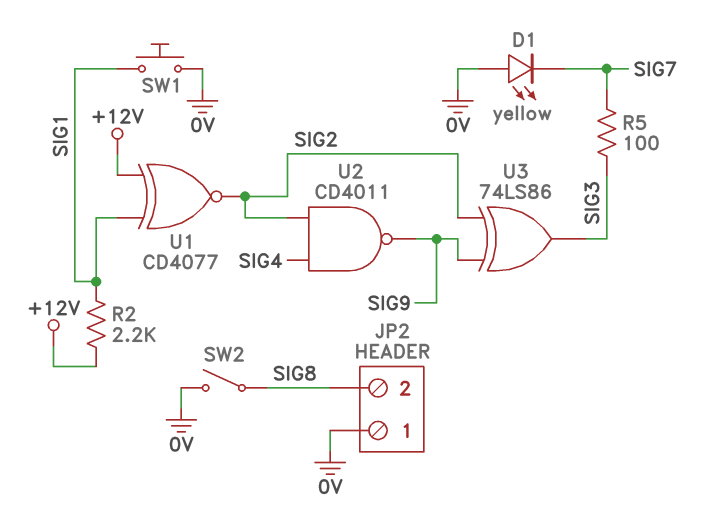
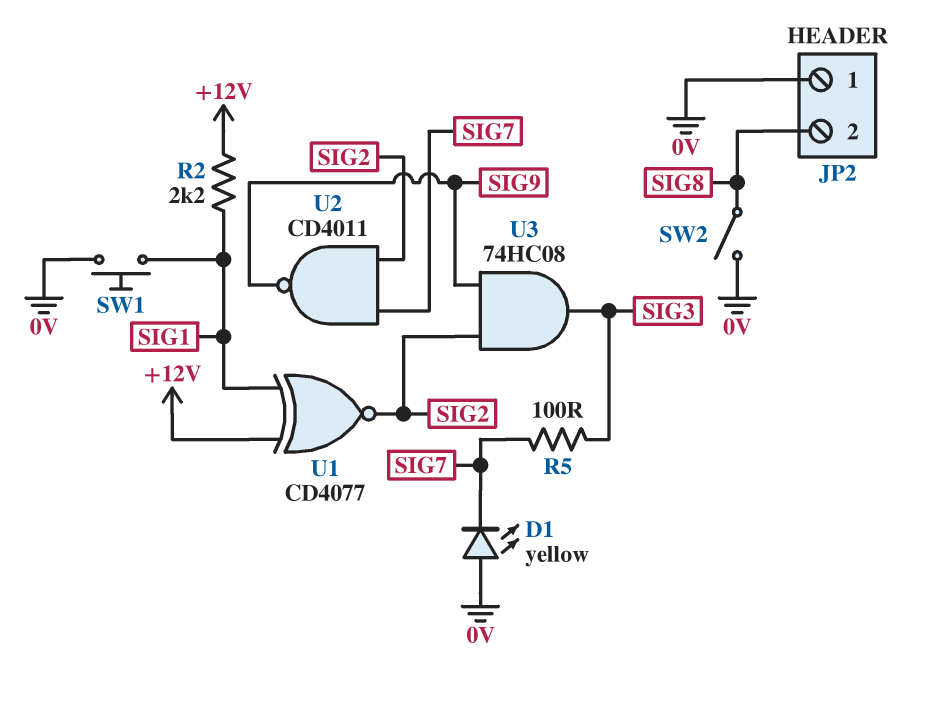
U2: NAND CD4011 (in SIG2, in SIG4, out SIG9) -> NAND CD4011 (in SIG2, in SIG7, out SIG9)
U3: XOR 74LS86 (in SIG2, in SIG9, out SIG3) -> AND 74HC08 (in SIG2, in SIG9, out SIG3)

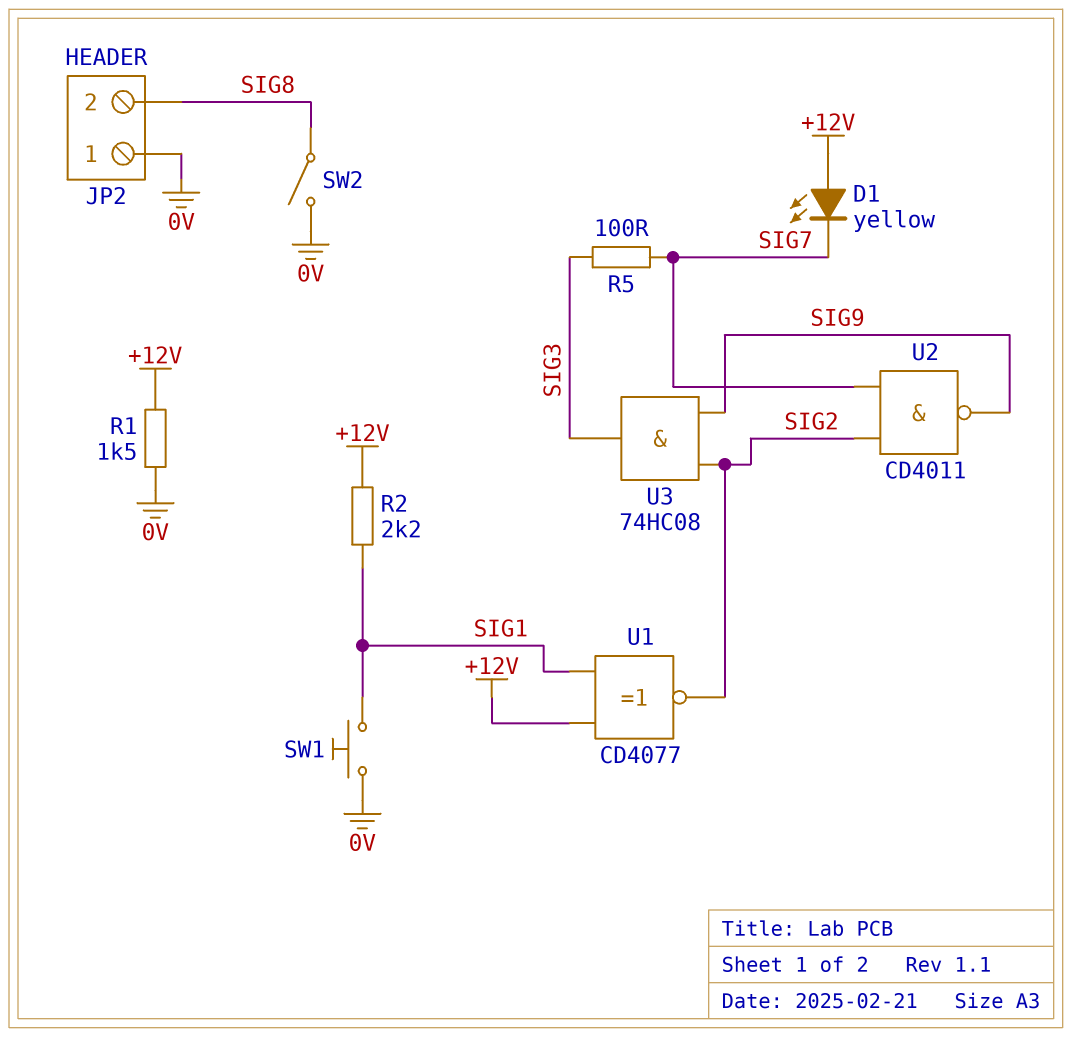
D1: LED yellow (A 0V, K SIG7) -> LED yellow (A +12V, K SIG7)
R1: none -> 1.5k (+12V, 0V)

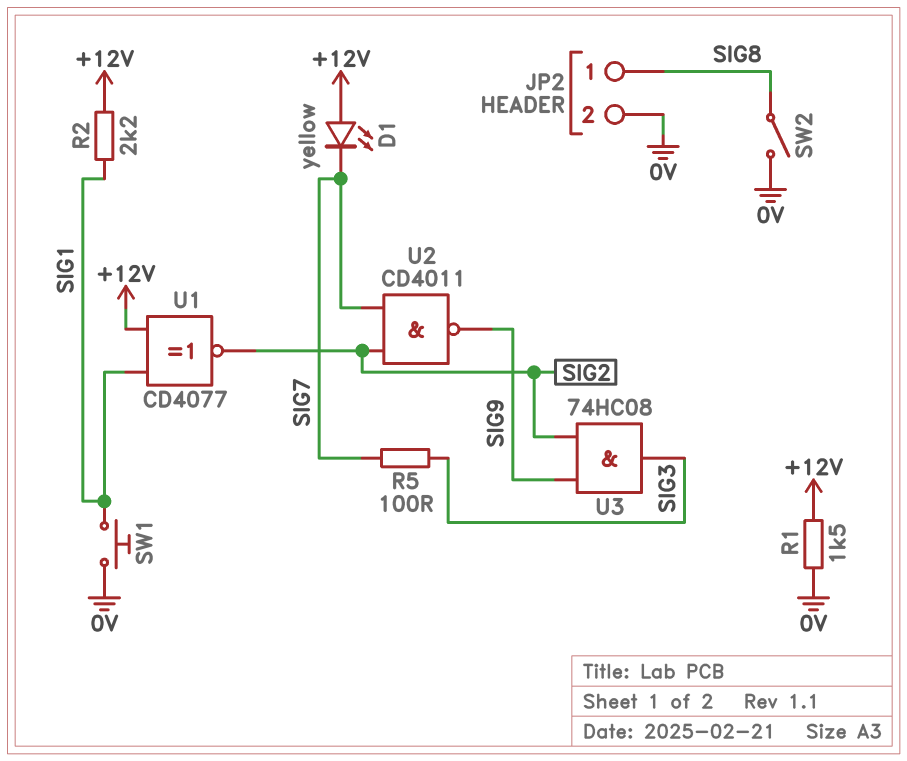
JP2 pin 1: 0V -> SIG8
JP2 pin 2: SIG8 -> 0V

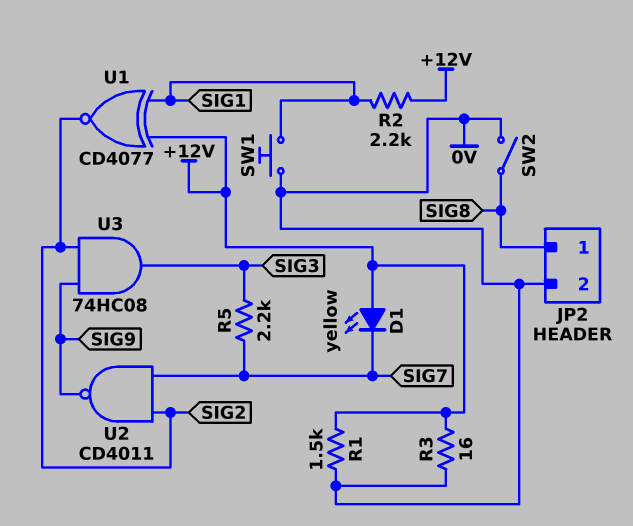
R3: none -> 16 (+12V, 0V)
R5: 100 (SIG3, SIG7) -> 2.2k (SIG3, SIG7)

